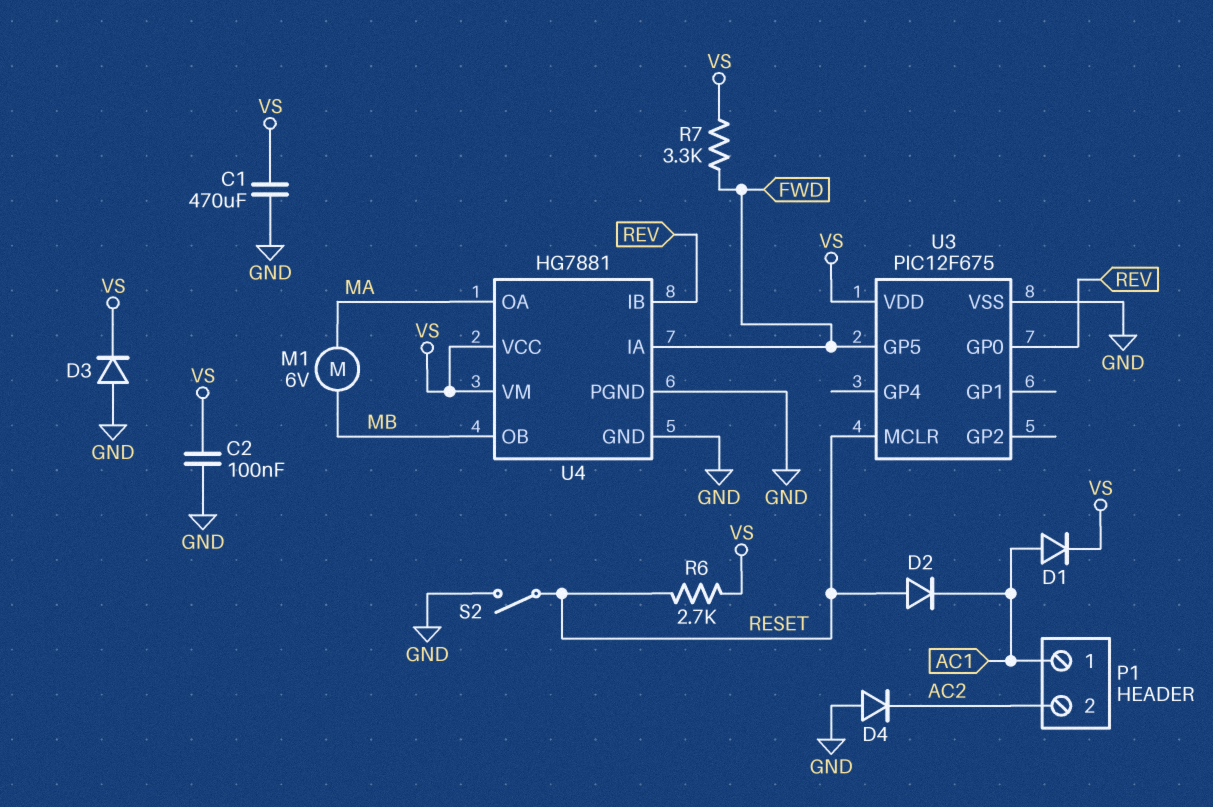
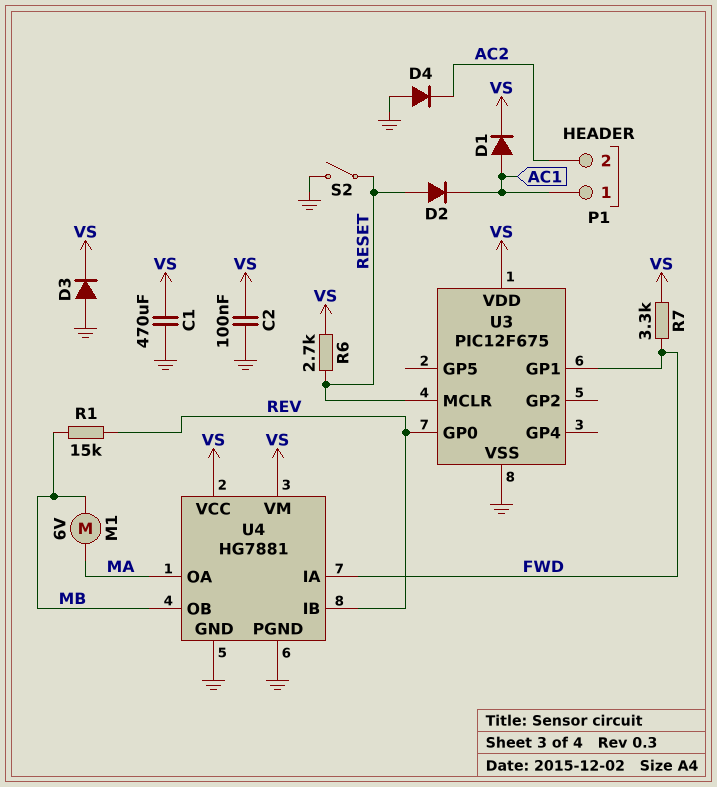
R1: none -> 15k (MB, REV)
U3 pin GP1: none -> FWD
U3 pin GP5: FWD -> none

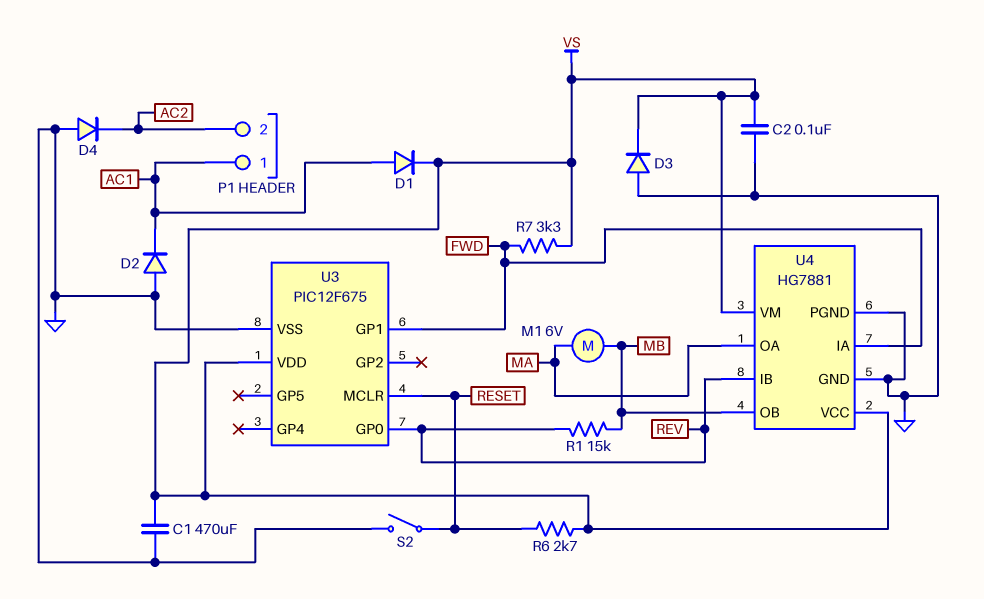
D2: diode (A RESET, K AC1) -> diode (A GND, K AC1)

